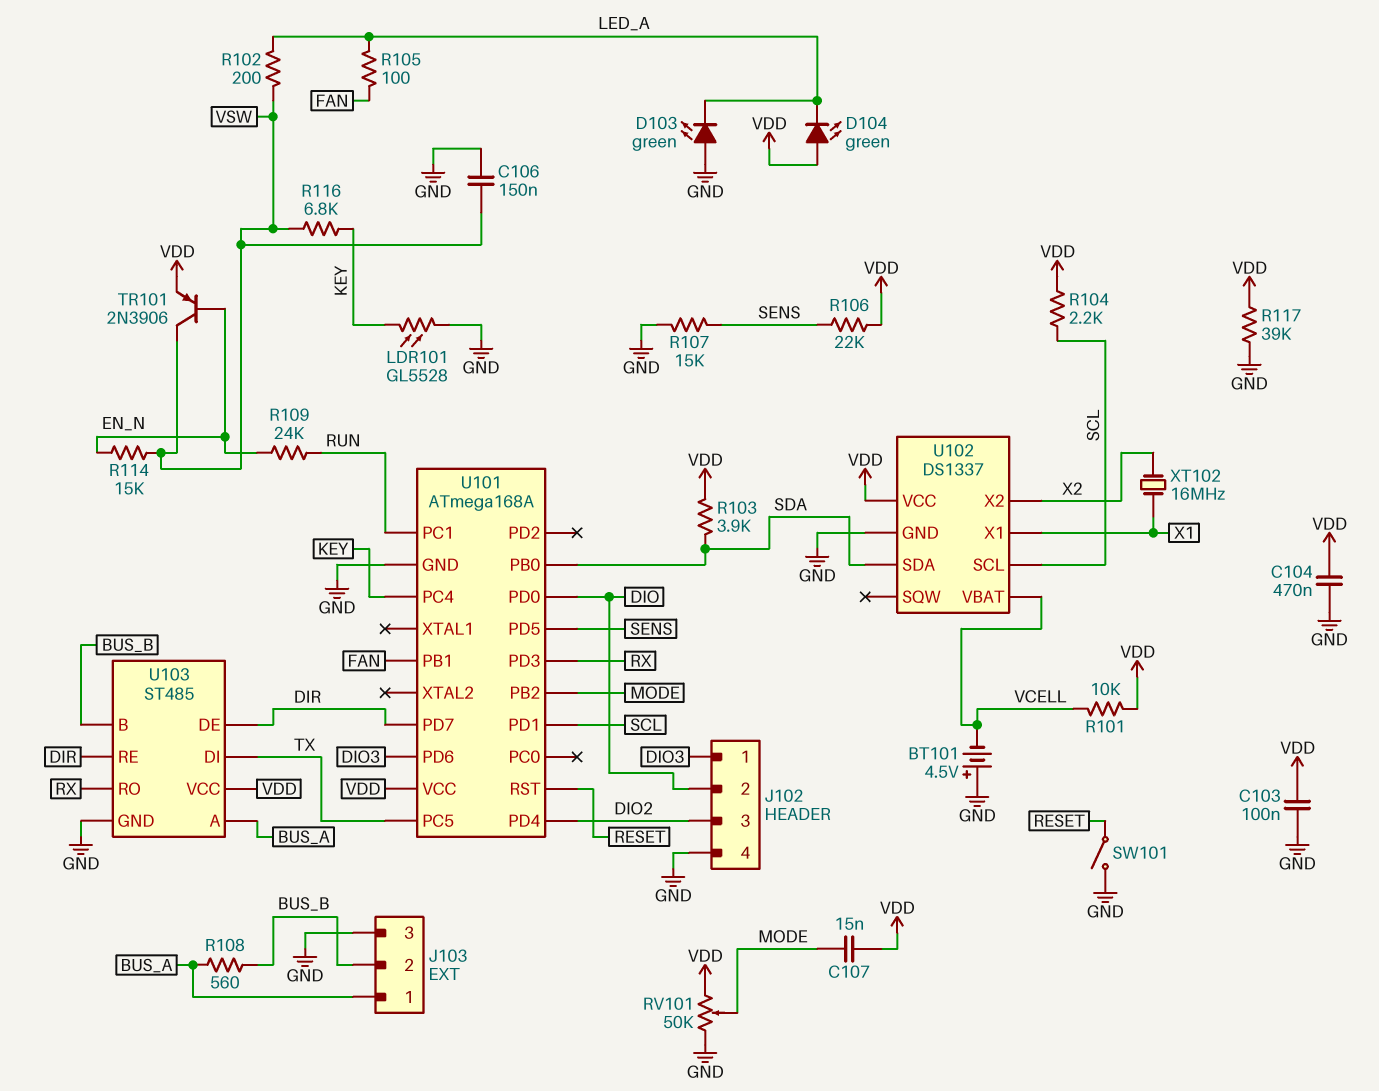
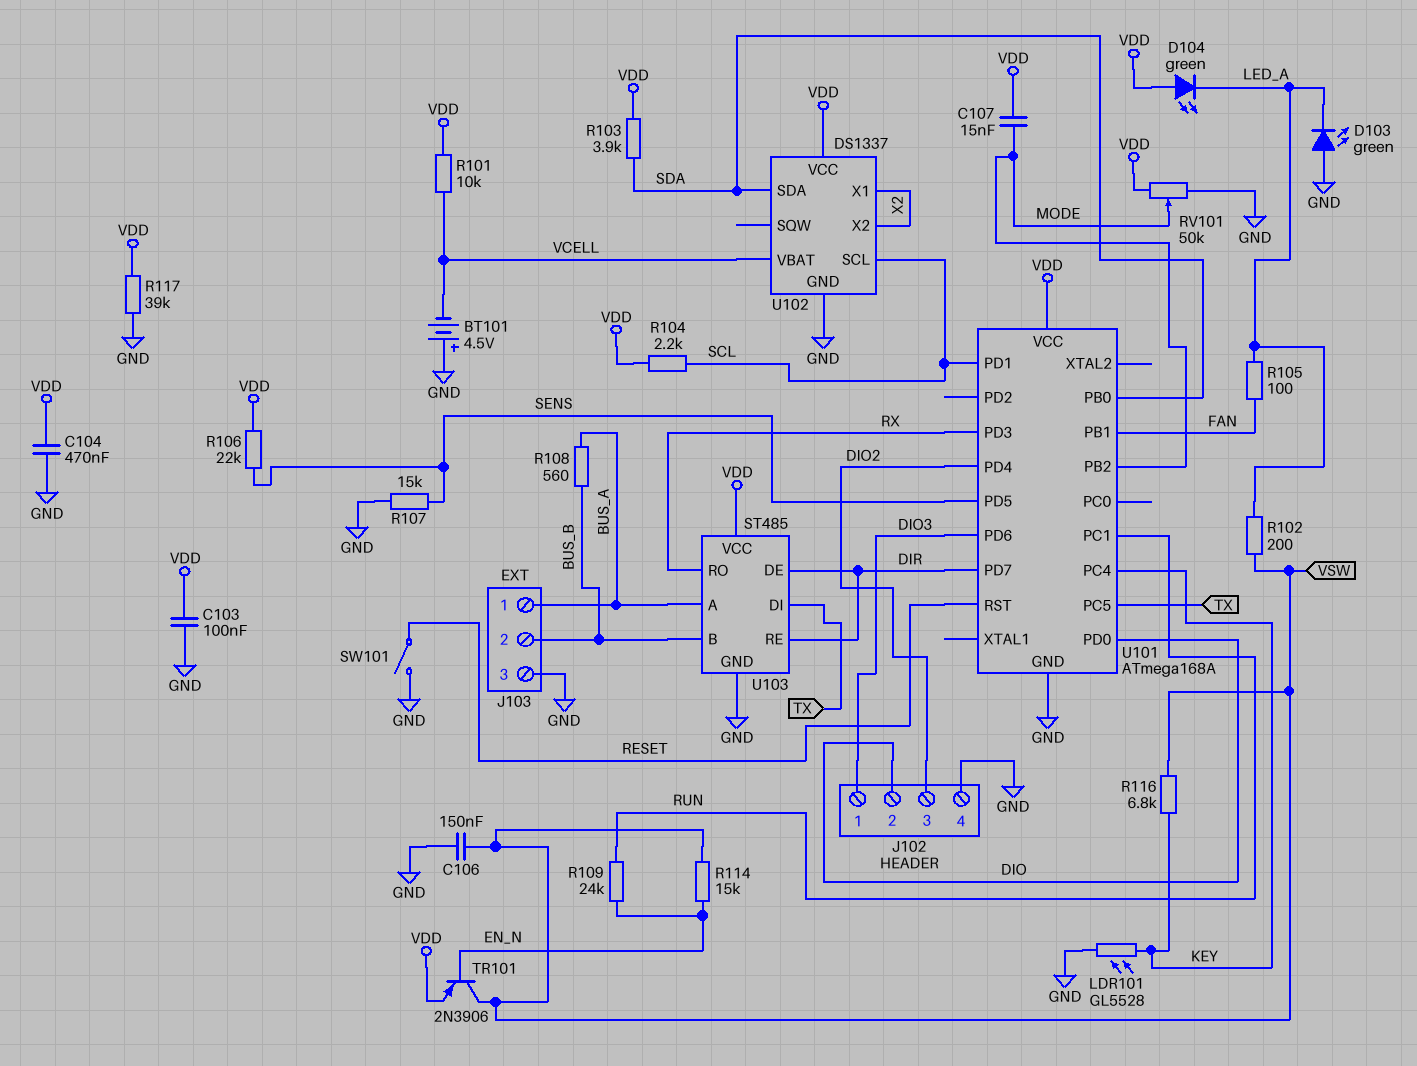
U102 pin X1: X1 -> X2
XT102: 16MHz (X1, X2) -> none

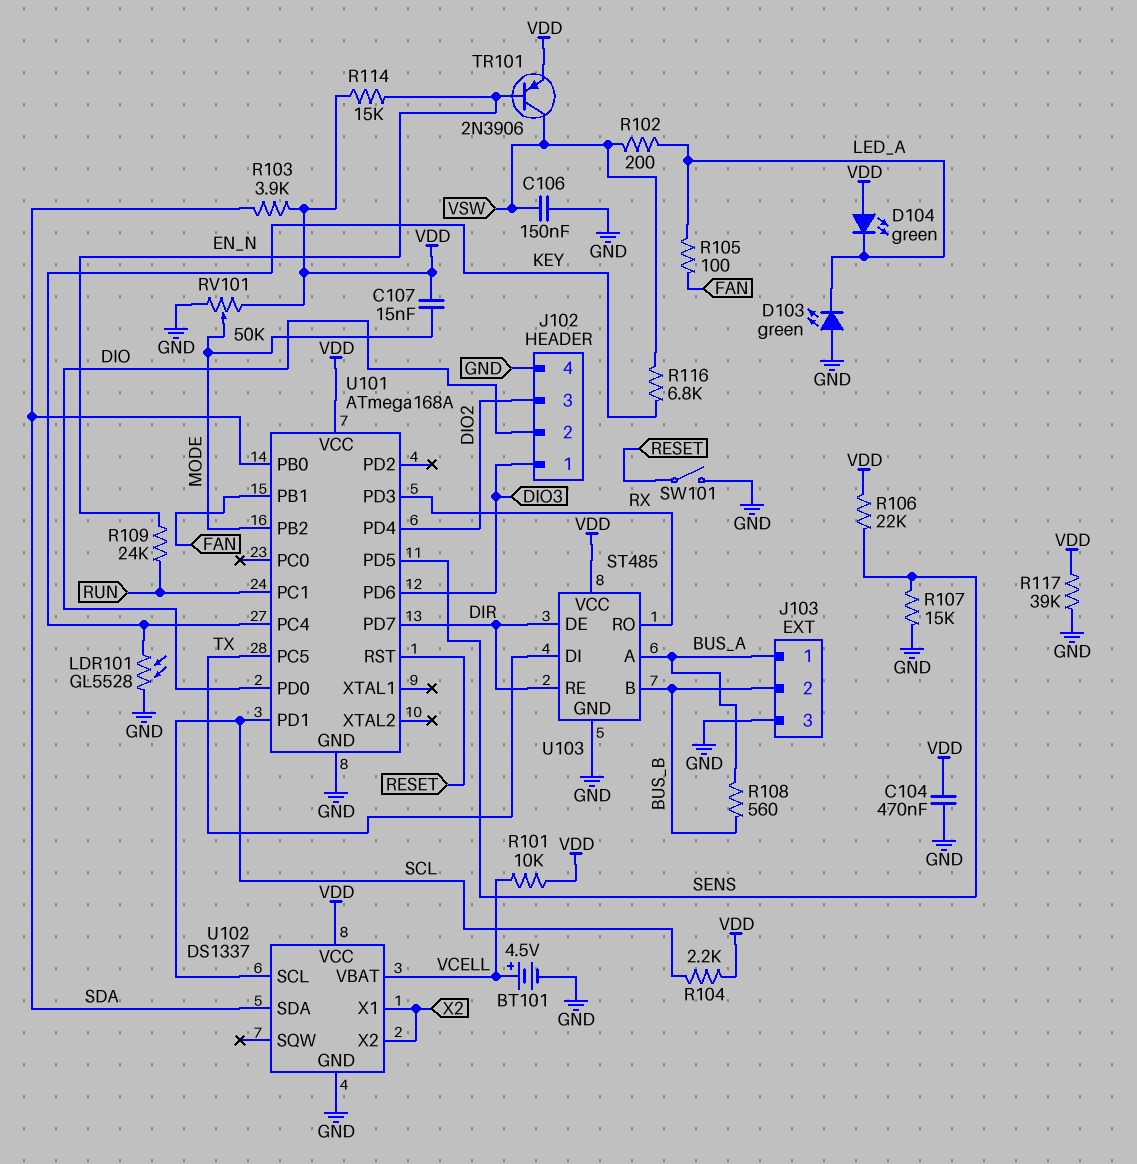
BT101: 4.5V (plus GND, minus VCELL) -> 4.5V (plus VCELL, minus GND)
C103: 100nF (GND, VDD) -> none
R114: 15k (EN_N, VSW) -> 15k (EN_N, VDD)

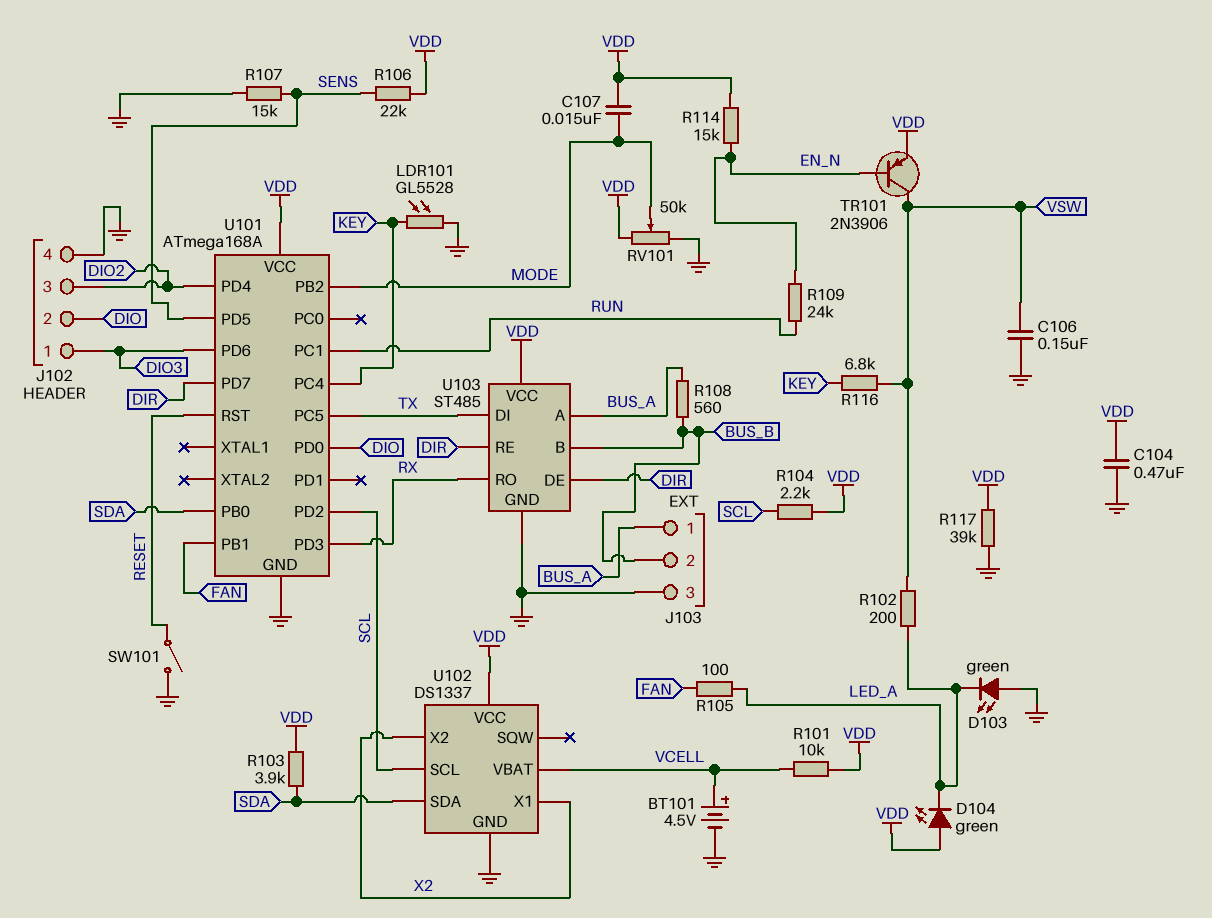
U101 pin PD1: SCL -> none
U101 pin PD2: none -> SCL

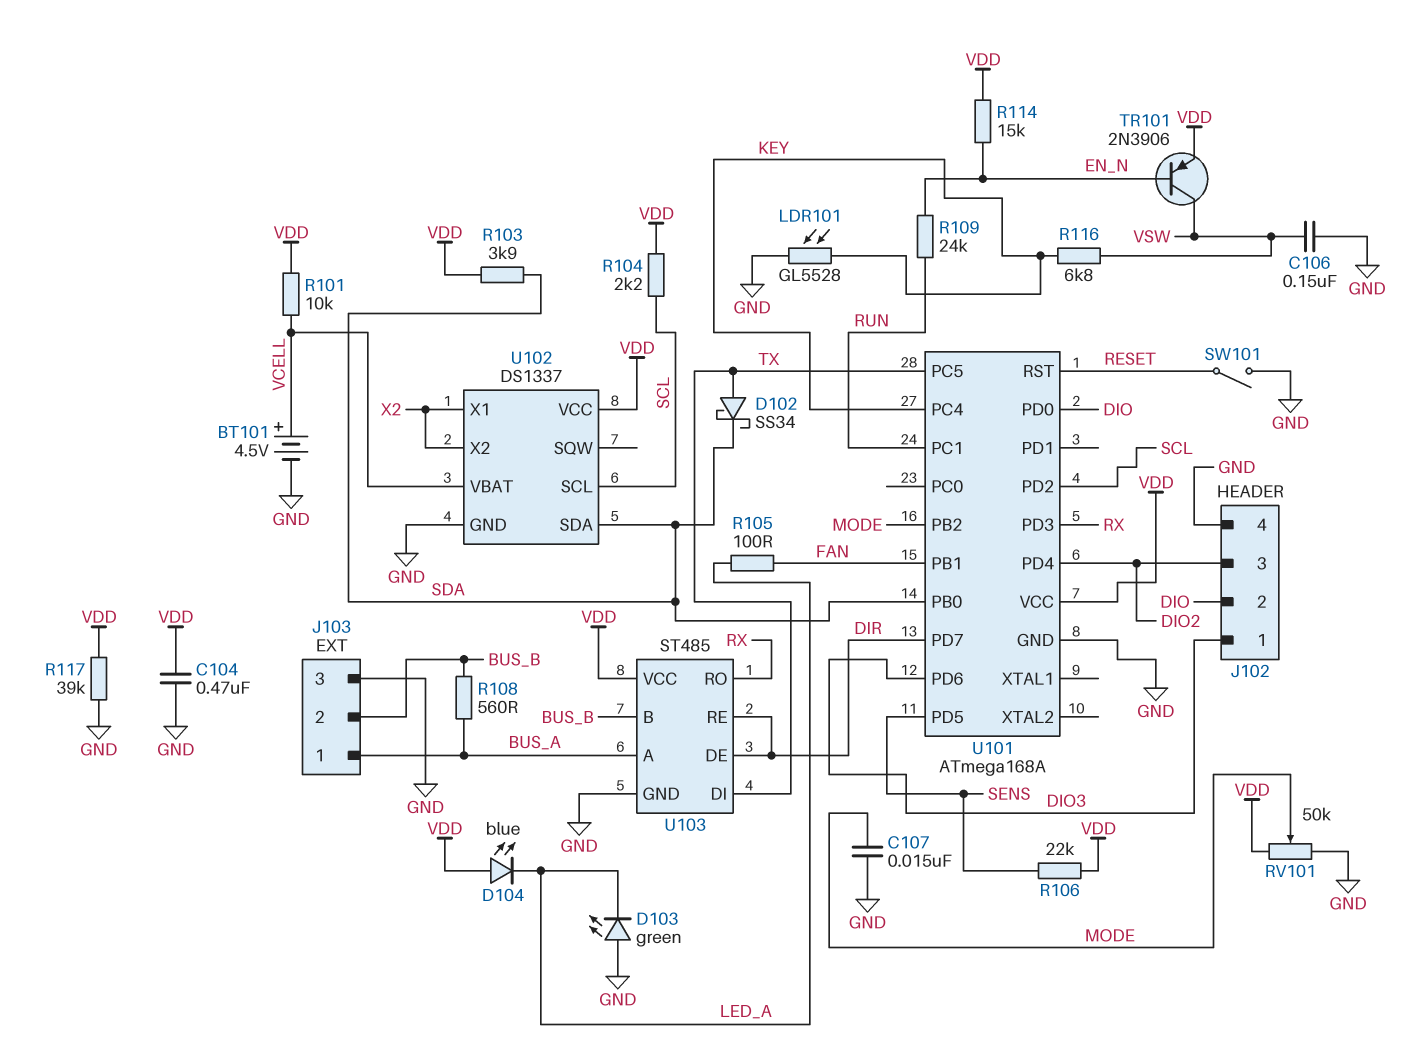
C107: 15nF (MODE, VDD) -> 15nF (GND, MODE)
D102: none -> schottky SS34 (A TX, K SDA)
D104: LED green (A VDD, K LED_A) -> LED blue (A VDD, K LED_A)
R102: 200 (LED_A, VSW) -> none
R107: 15k (GND, SENS) -> none

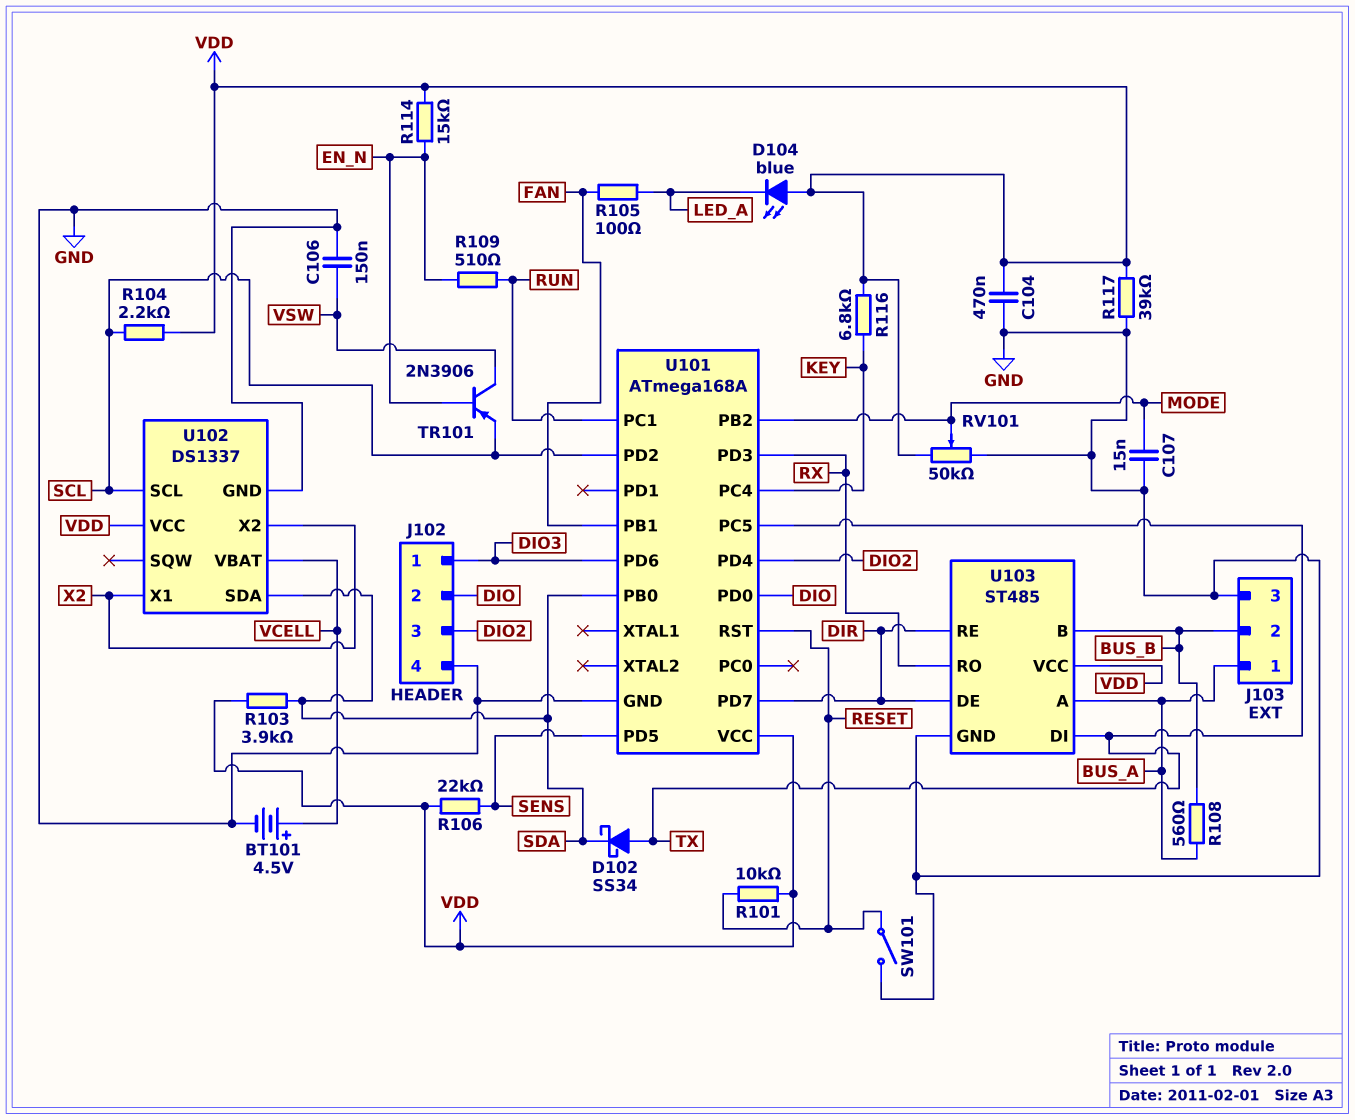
D103: LED green (A GND, K LED_A) -> none
LDR101: GL5528 (GND, KEY) -> none
R101: 10k (VCELL, VDD) -> 10k (RESET, VDD)
R109: 24k (EN_N, RUN) -> 510 (EN_N, RUN)
R116: 6.8k (KEY, VSW) -> 6.8k (KEY, VDD)
TR101: PNP 2N3906 (B EN_N, C VSW, E VDD) -> PNP 2N3906 (B EN_N, C VSW, E SCL)

